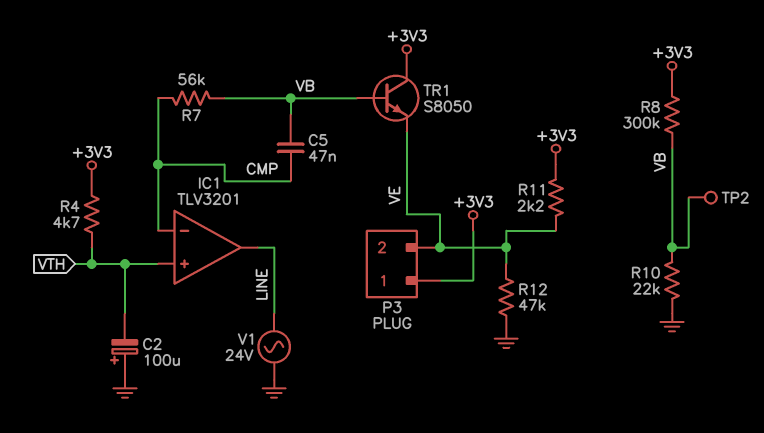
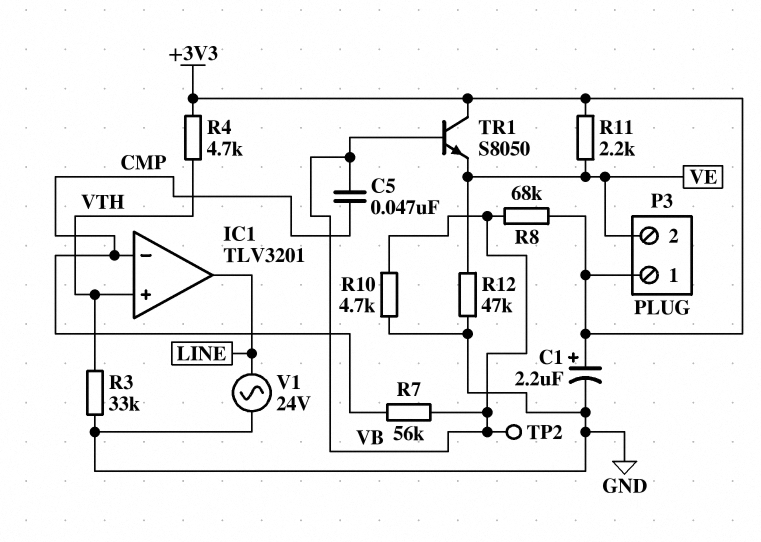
C1: none -> 2.2uF (plus +3V3, minus GND)
C2: 100uF (plus GND, minus VTH) -> none
R3: none -> 33k (GND, VTH)
R8: 300k (+3V3, VB) -> 68k (+3V3, VB)
R10: 22k (GND, VB) -> 4.7k (GND, VB)

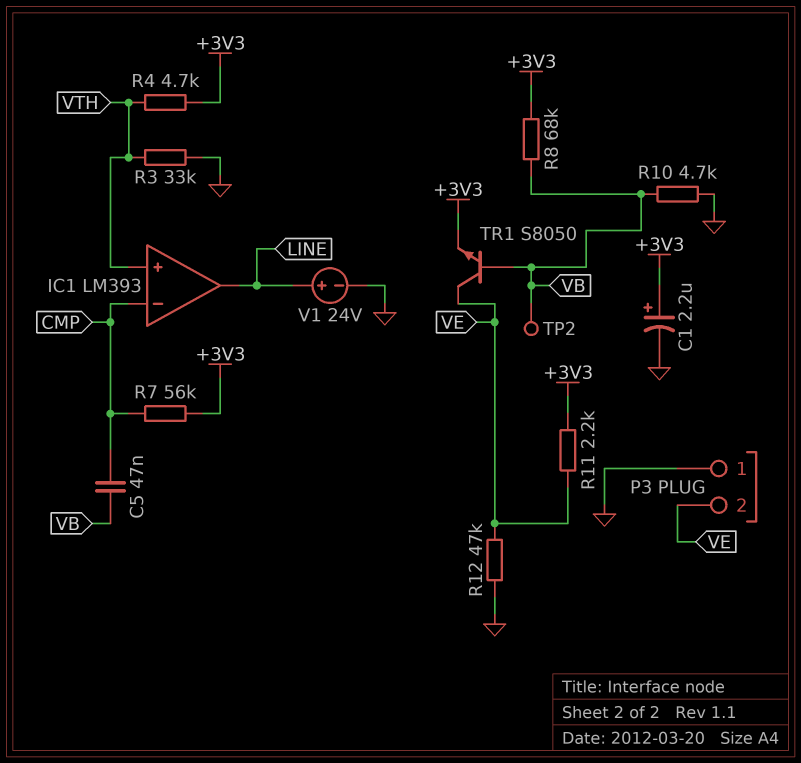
IC1: TLV3201 -> LM393
P3 pin 1: +3V3 -> GND
R7: 56k (CMP, VB) -> 56k (+3V3, CMP)
TR1: NPN S8050 (B VB, C +3V3, E VE) -> NPN S8050 (B VB, C VE, E +3V3)
V1: AC 24V (GND, LINE) -> 24V (plus LINE, minus GND)

